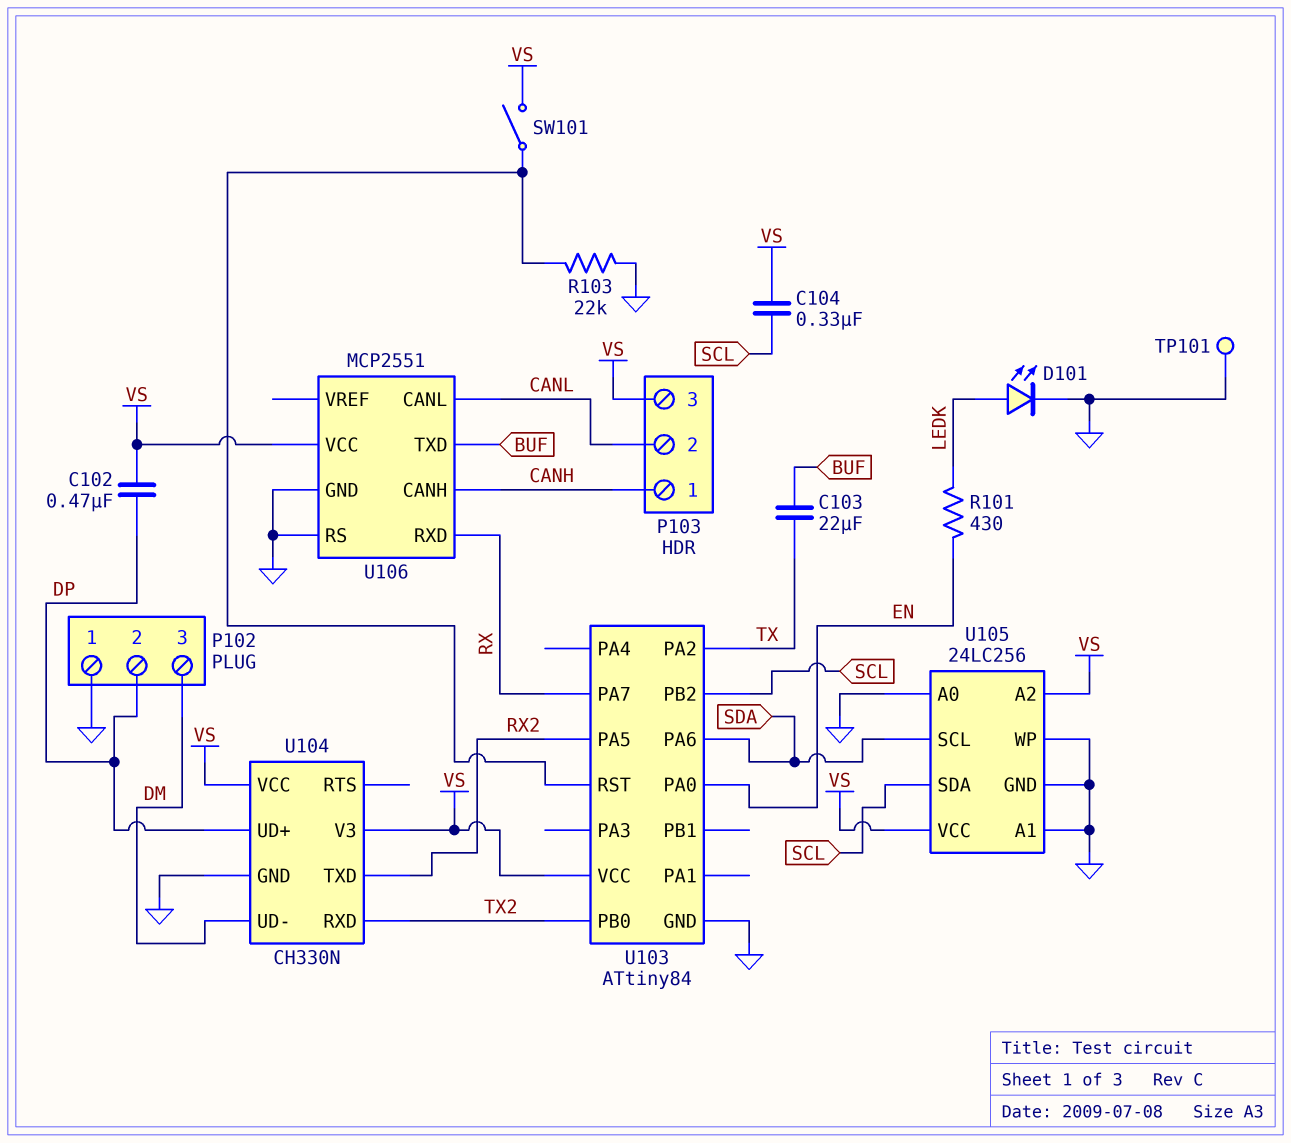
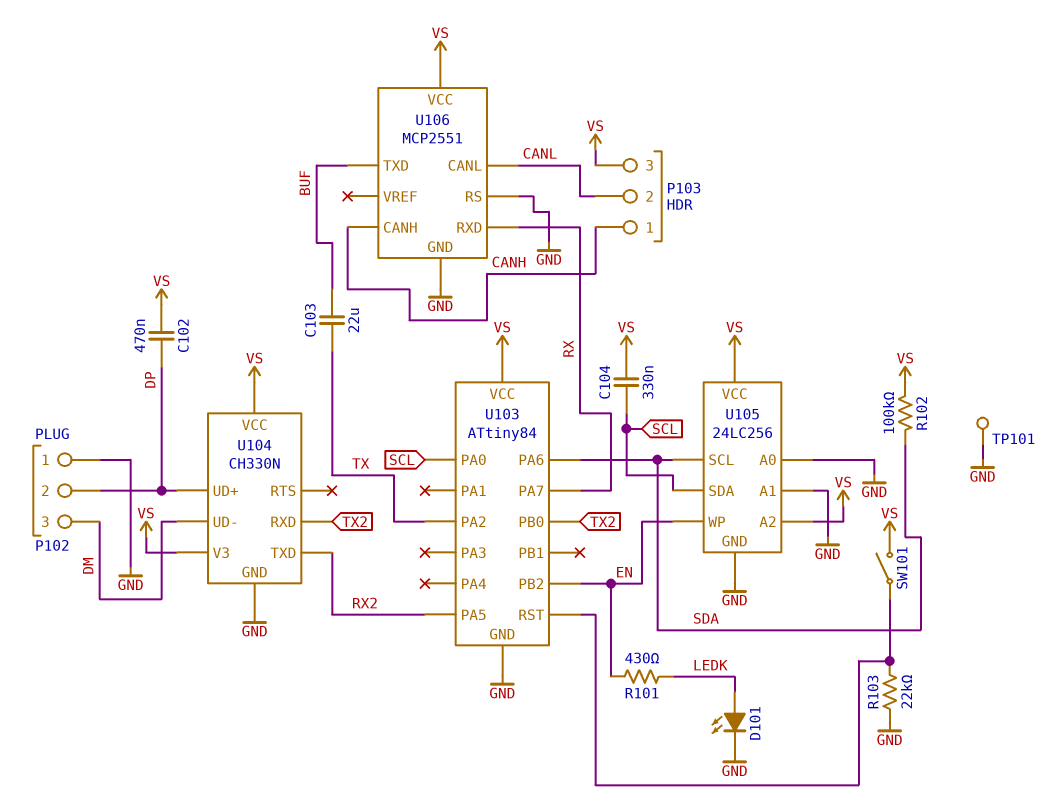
R102: none -> 100k (SDA, VS)
U103 pin PA0: EN -> SCL
U103 pin PB2: SCL -> EN
U105 pin WP: GND -> EN

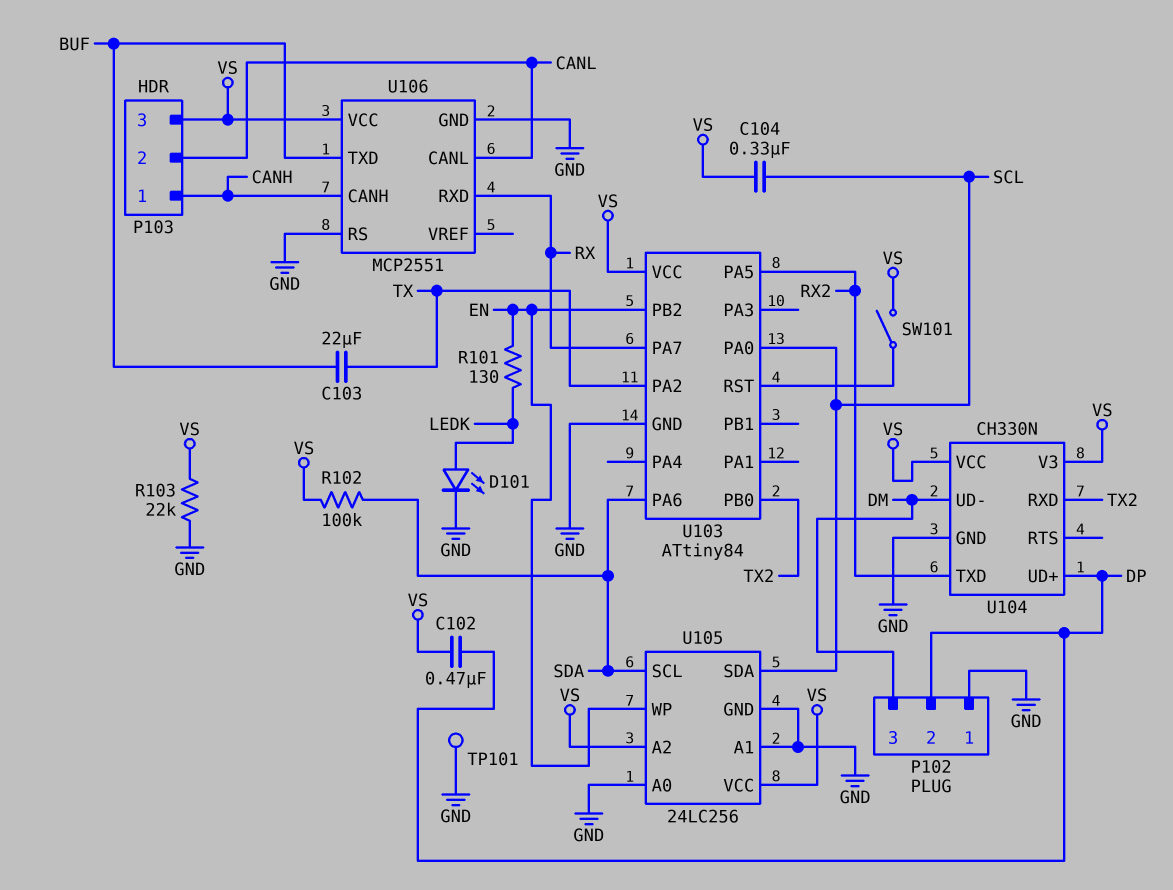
R101: 430 (EN, LEDK) -> 130 (EN, LEDK)
R103: 22k (GND, U103/RST) -> 22k (GND, VS)

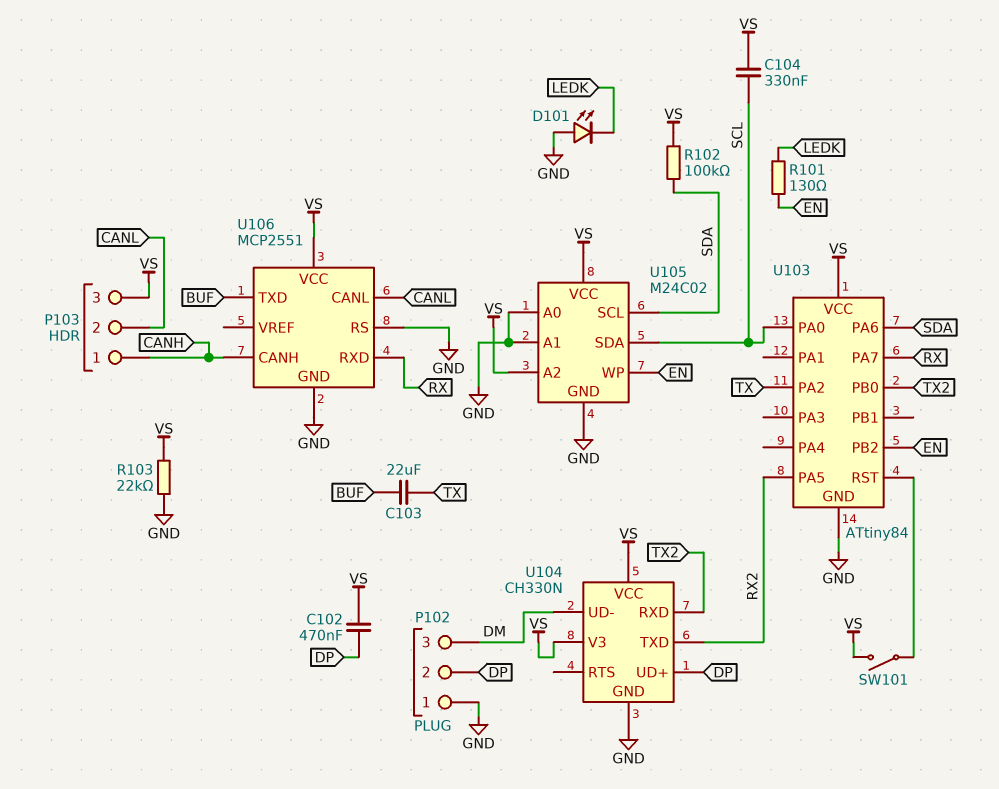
D101: LED (A LEDK, K GND) -> LED (A GND, K LEDK)
TP101: test point (GND) -> none
U105: 24LC256 -> M24C02

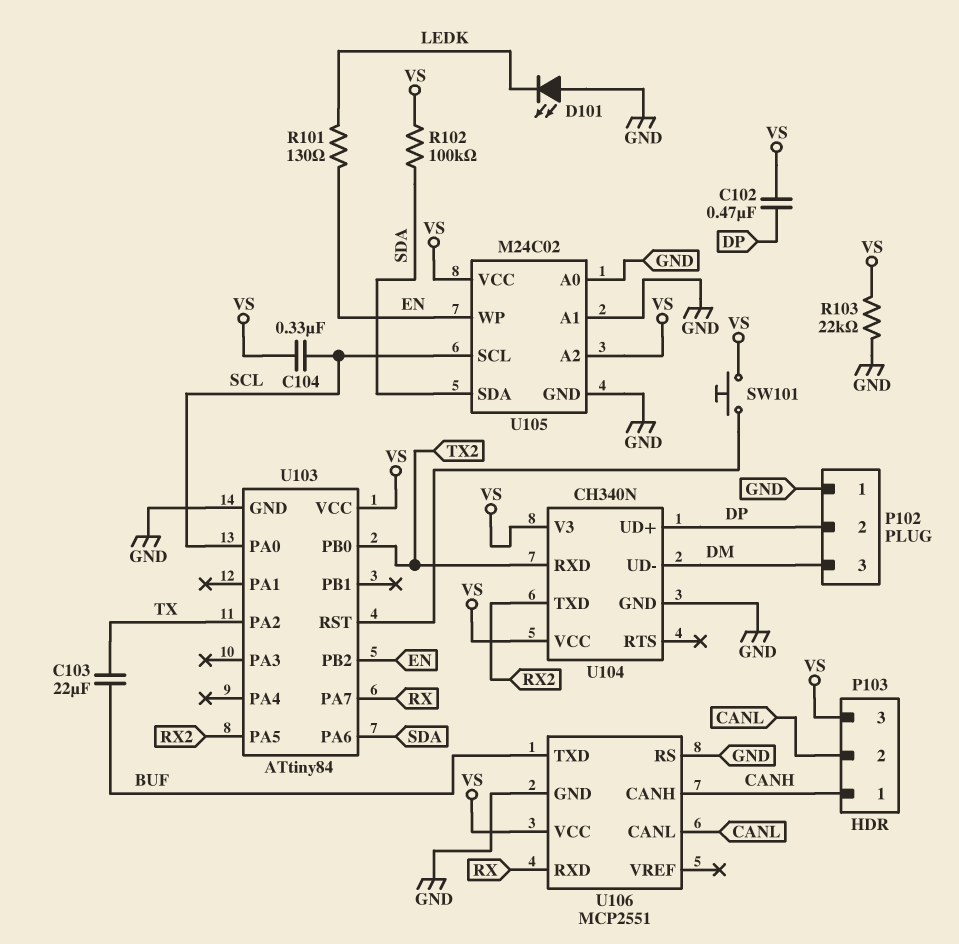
SW101: switch (U103/RST, VS) -> button (U103/RST, VS)
U104: CH330N -> CH340N
U105 pin SCL: SDA -> SCL
U105 pin SDA: SCL -> SDA

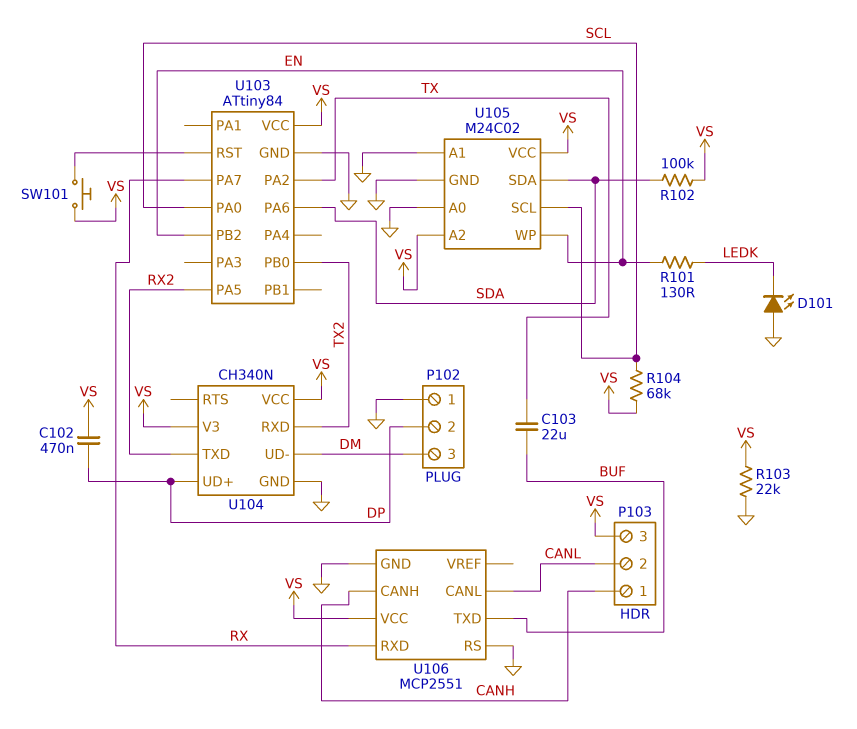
C104: 330nF (SCL, VS) -> none
R104: none -> 68k (SCL, VS)

